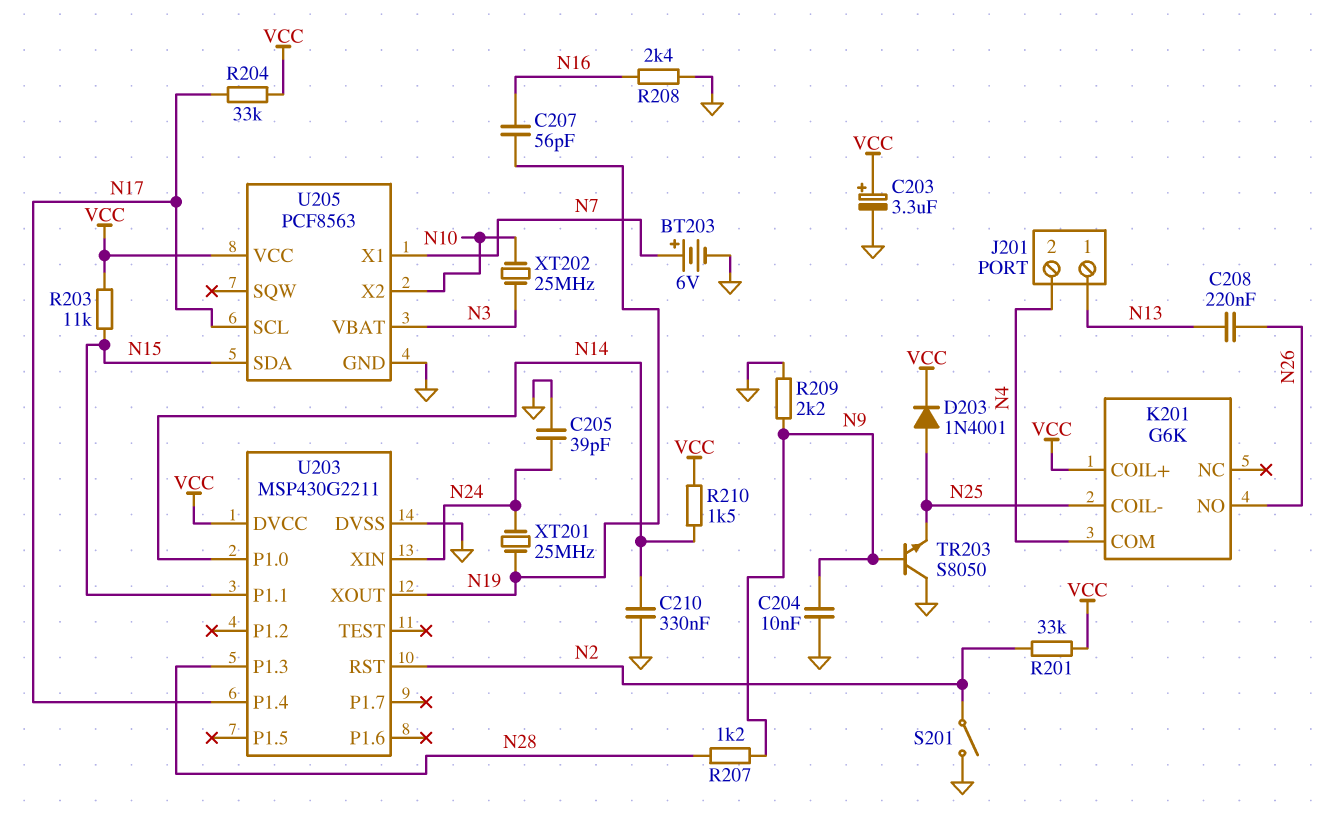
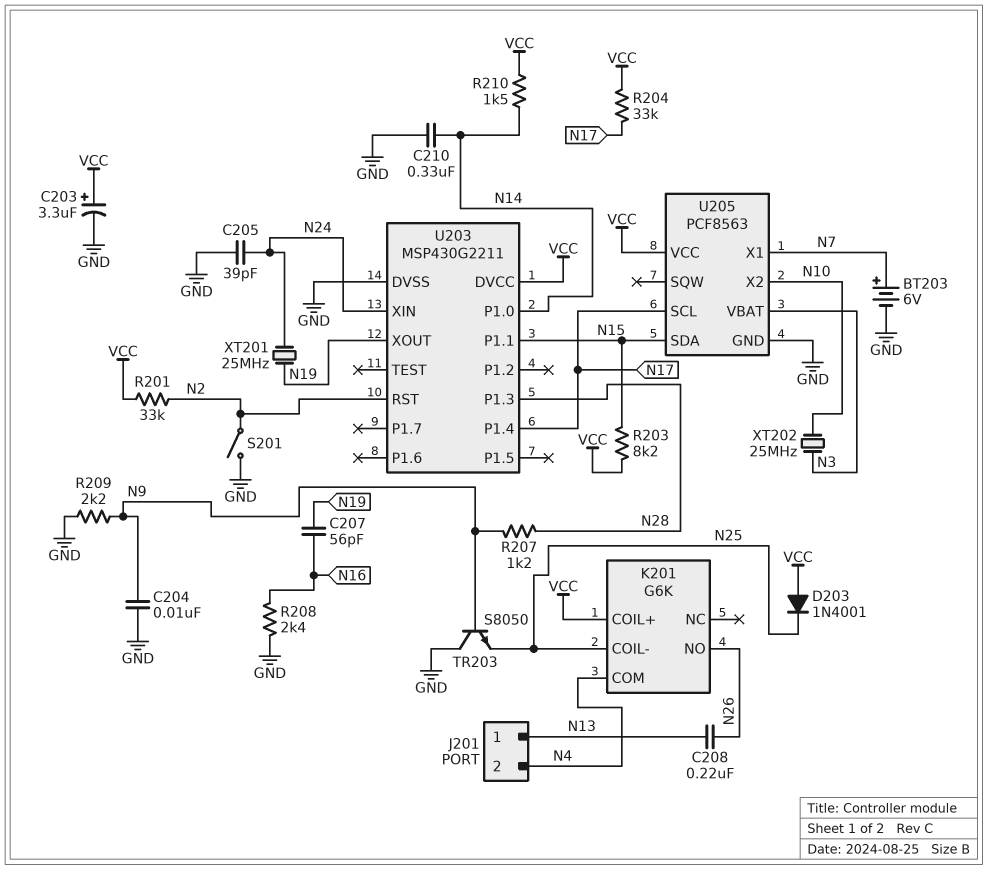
D203: diode 1N4001 (A N25, K VCC) -> diode 1N4001 (A VCC, K N25)
R203: 11k (N15, VCC) -> 8.2k (N15, VCC)

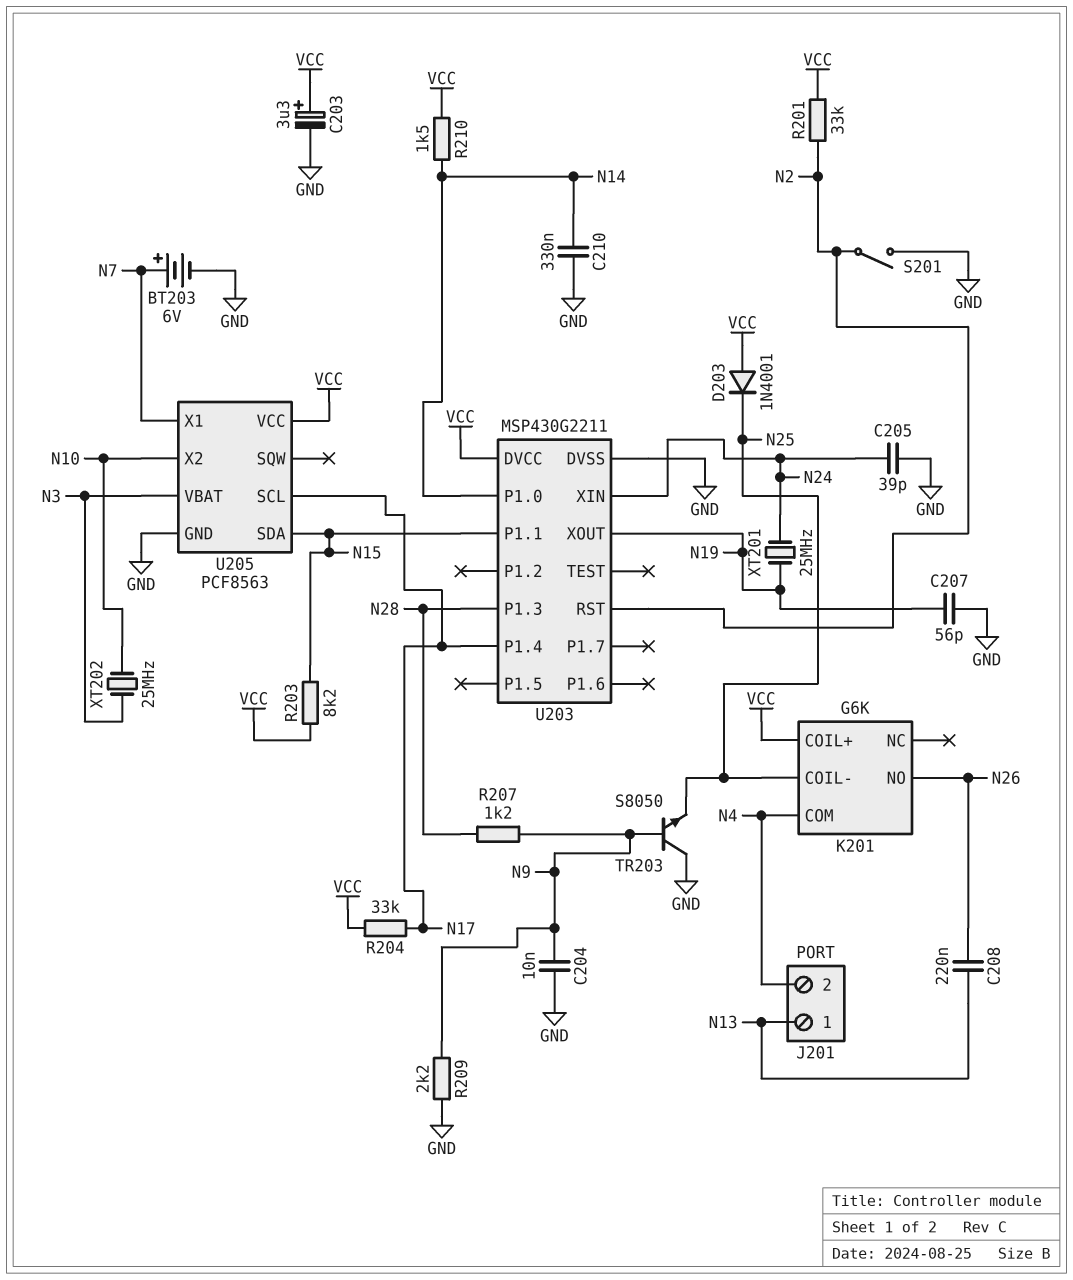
C207: 56pF (N16, N19) -> 56pF (GND, N19)
R208: 2.4k (GND, N16) -> none

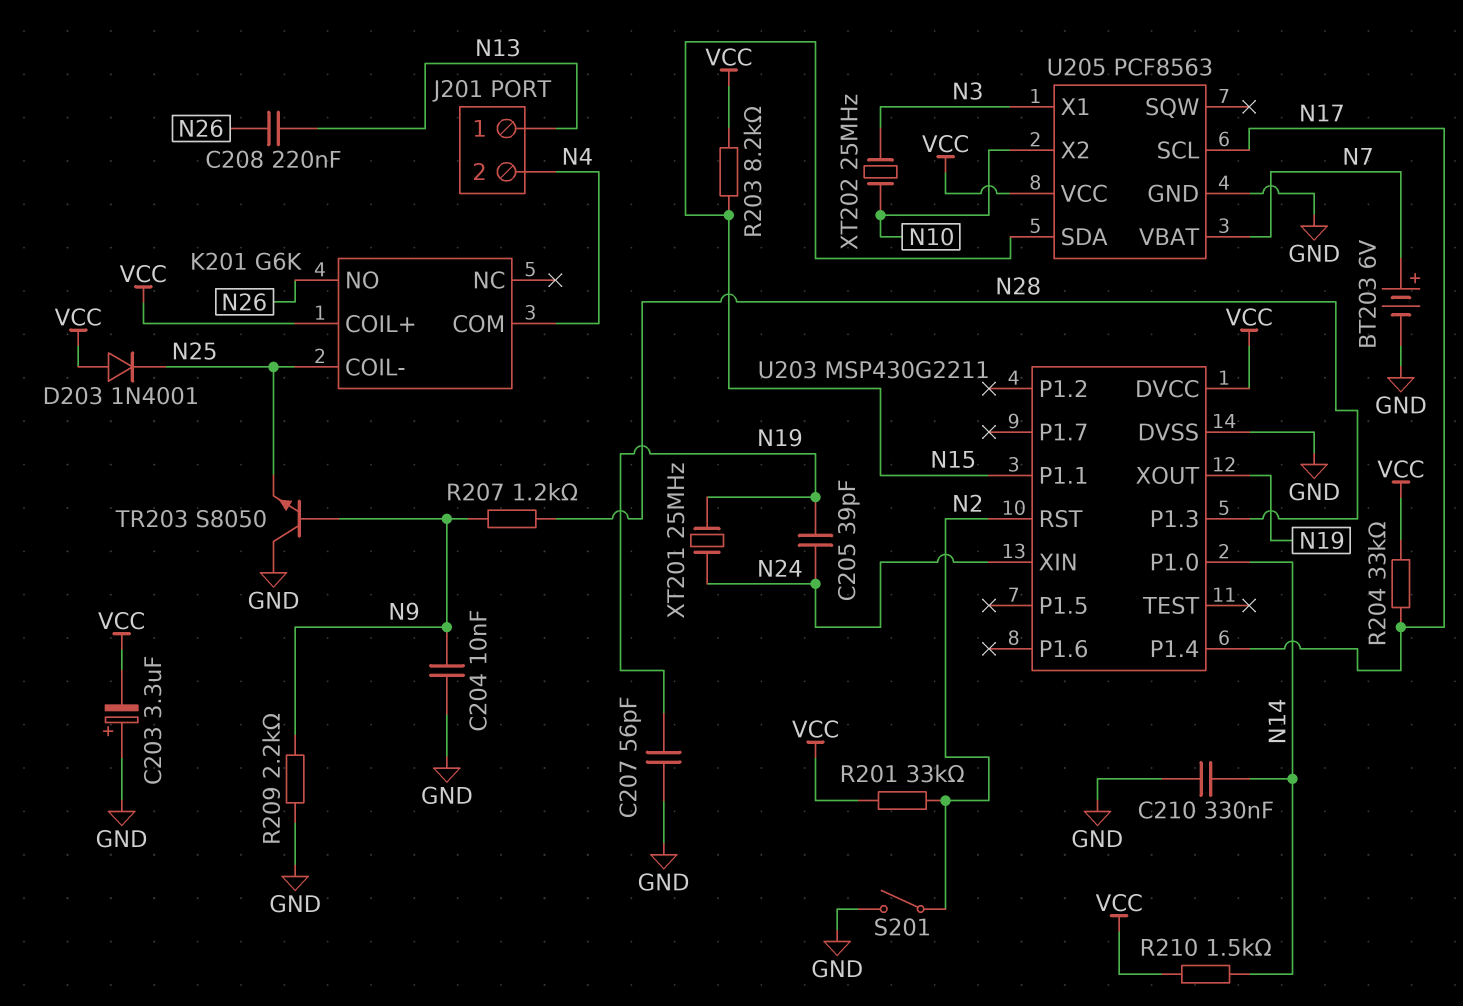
C203: 3.3uF (plus VCC, minus GND) -> 3.3uF (plus GND, minus VCC)
C205: 39pF (GND, N24) -> 39pF (N19, N24)
U205 pin VBAT: N3 -> N7
U205 pin X1: N7 -> N3

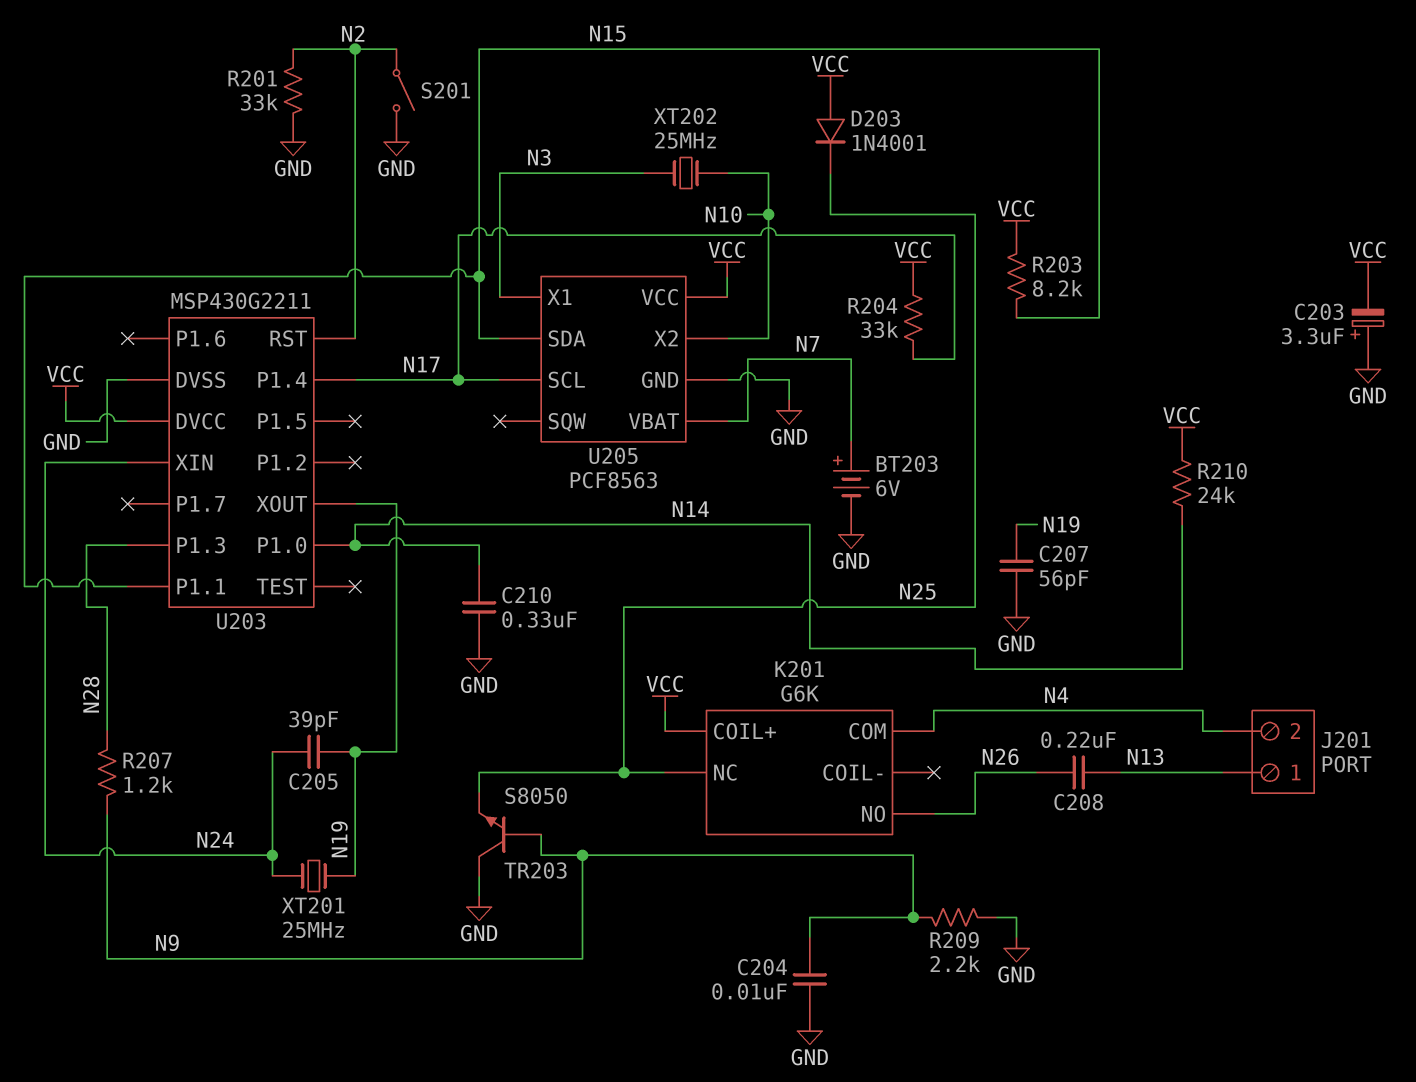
K201 pin COIL-: N25 -> none
K201 pin NC: none -> N25
R201: 33k (N2, VCC) -> 33k (GND, N2)
R210: 1.5k (N14, VCC) -> 24k (N14, VCC)

